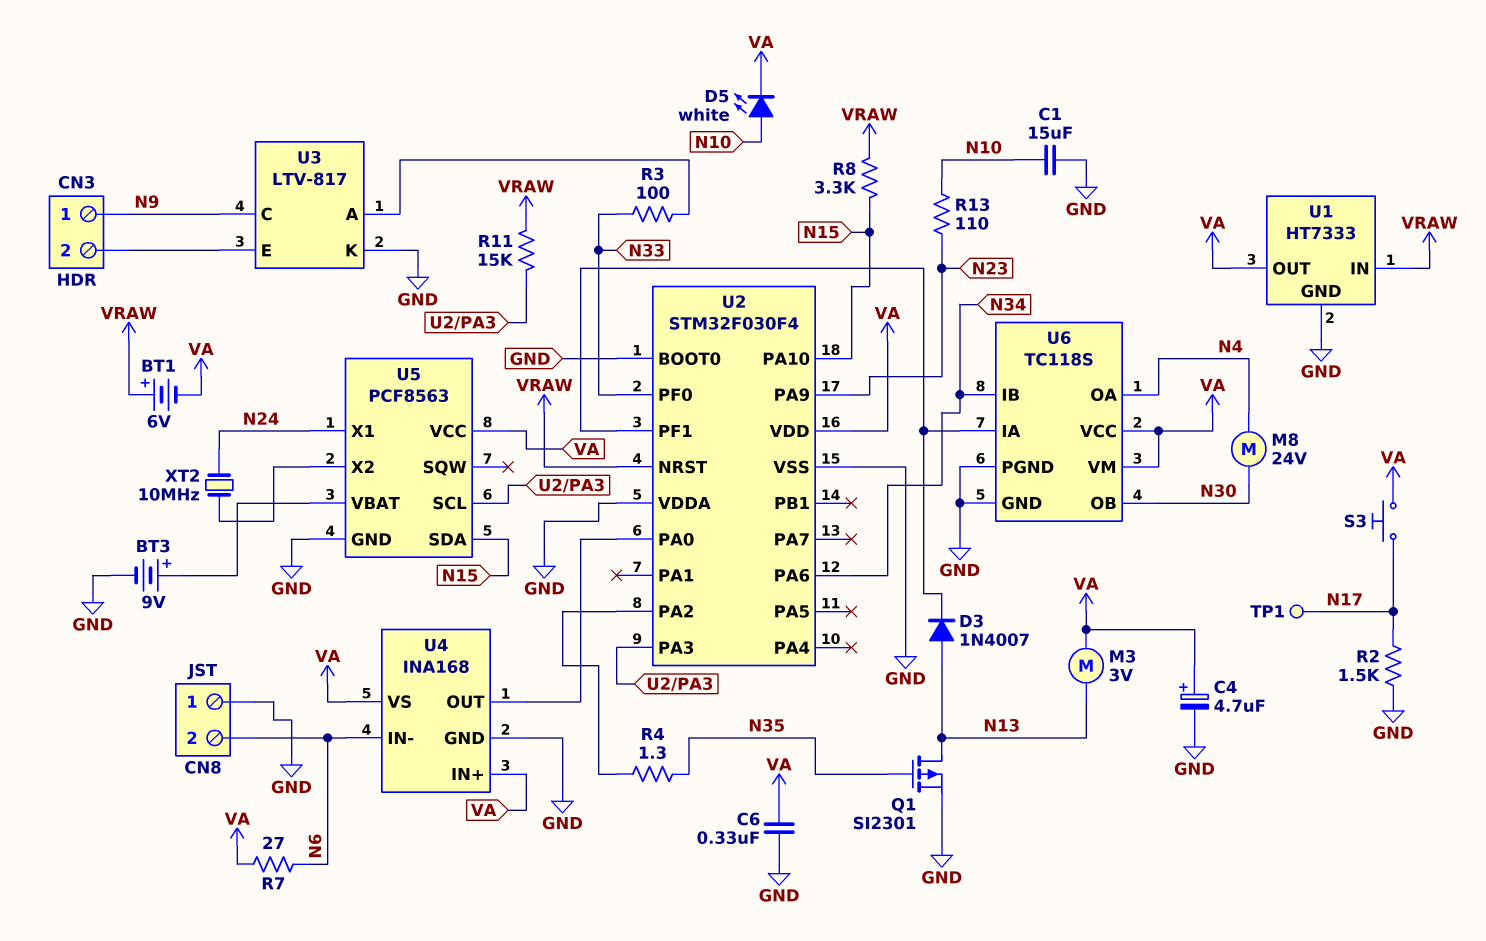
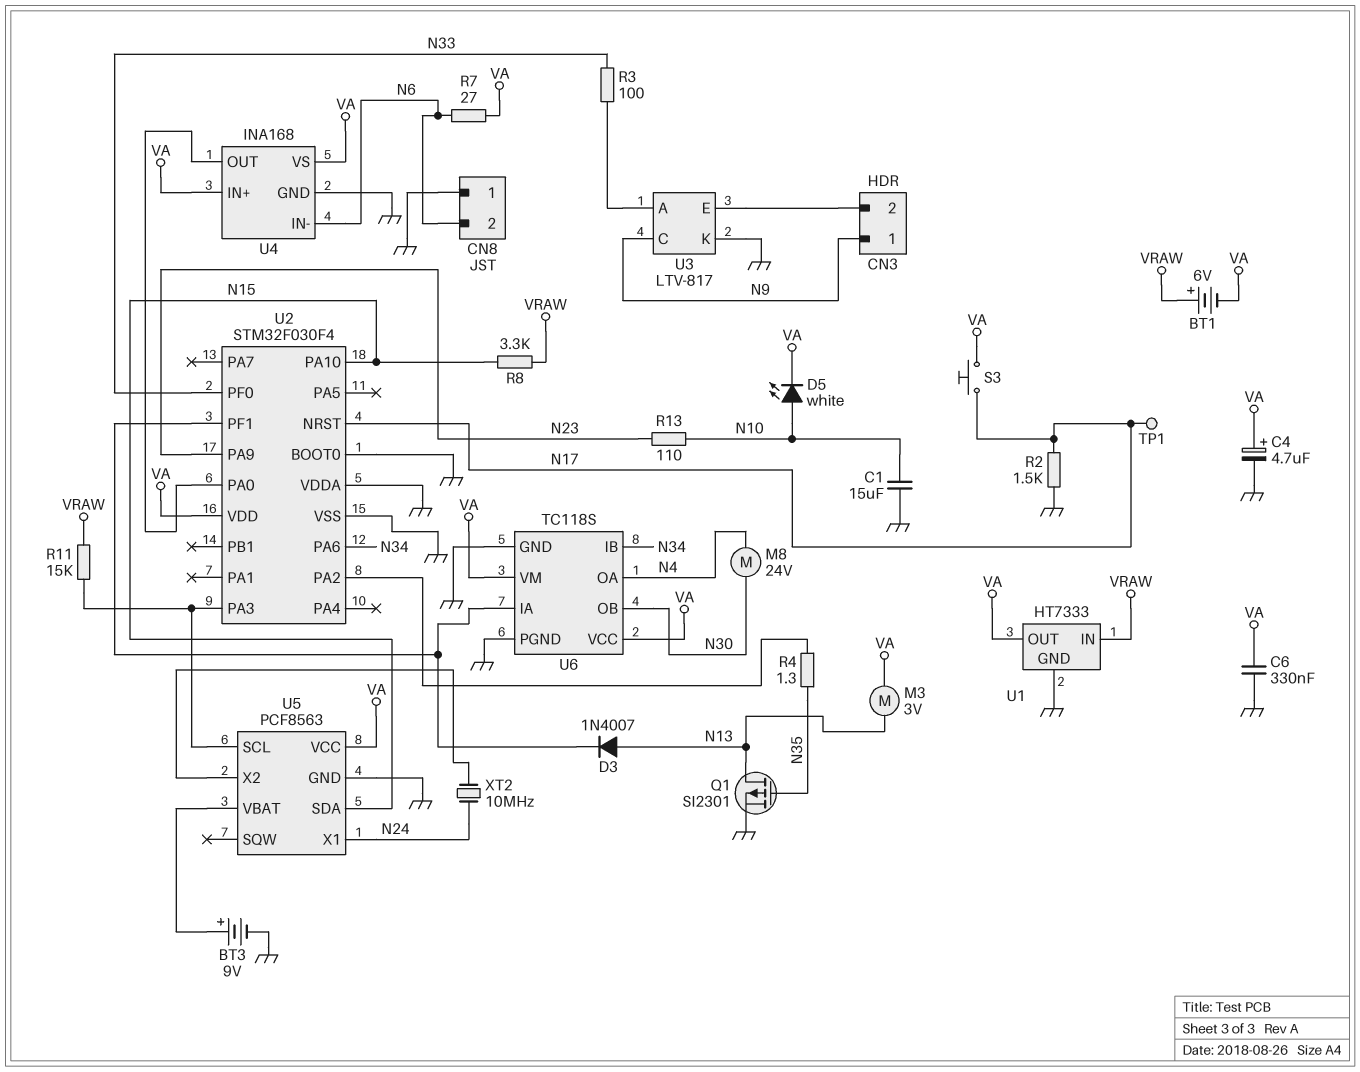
U2 pin NRST: VRAW -> N17

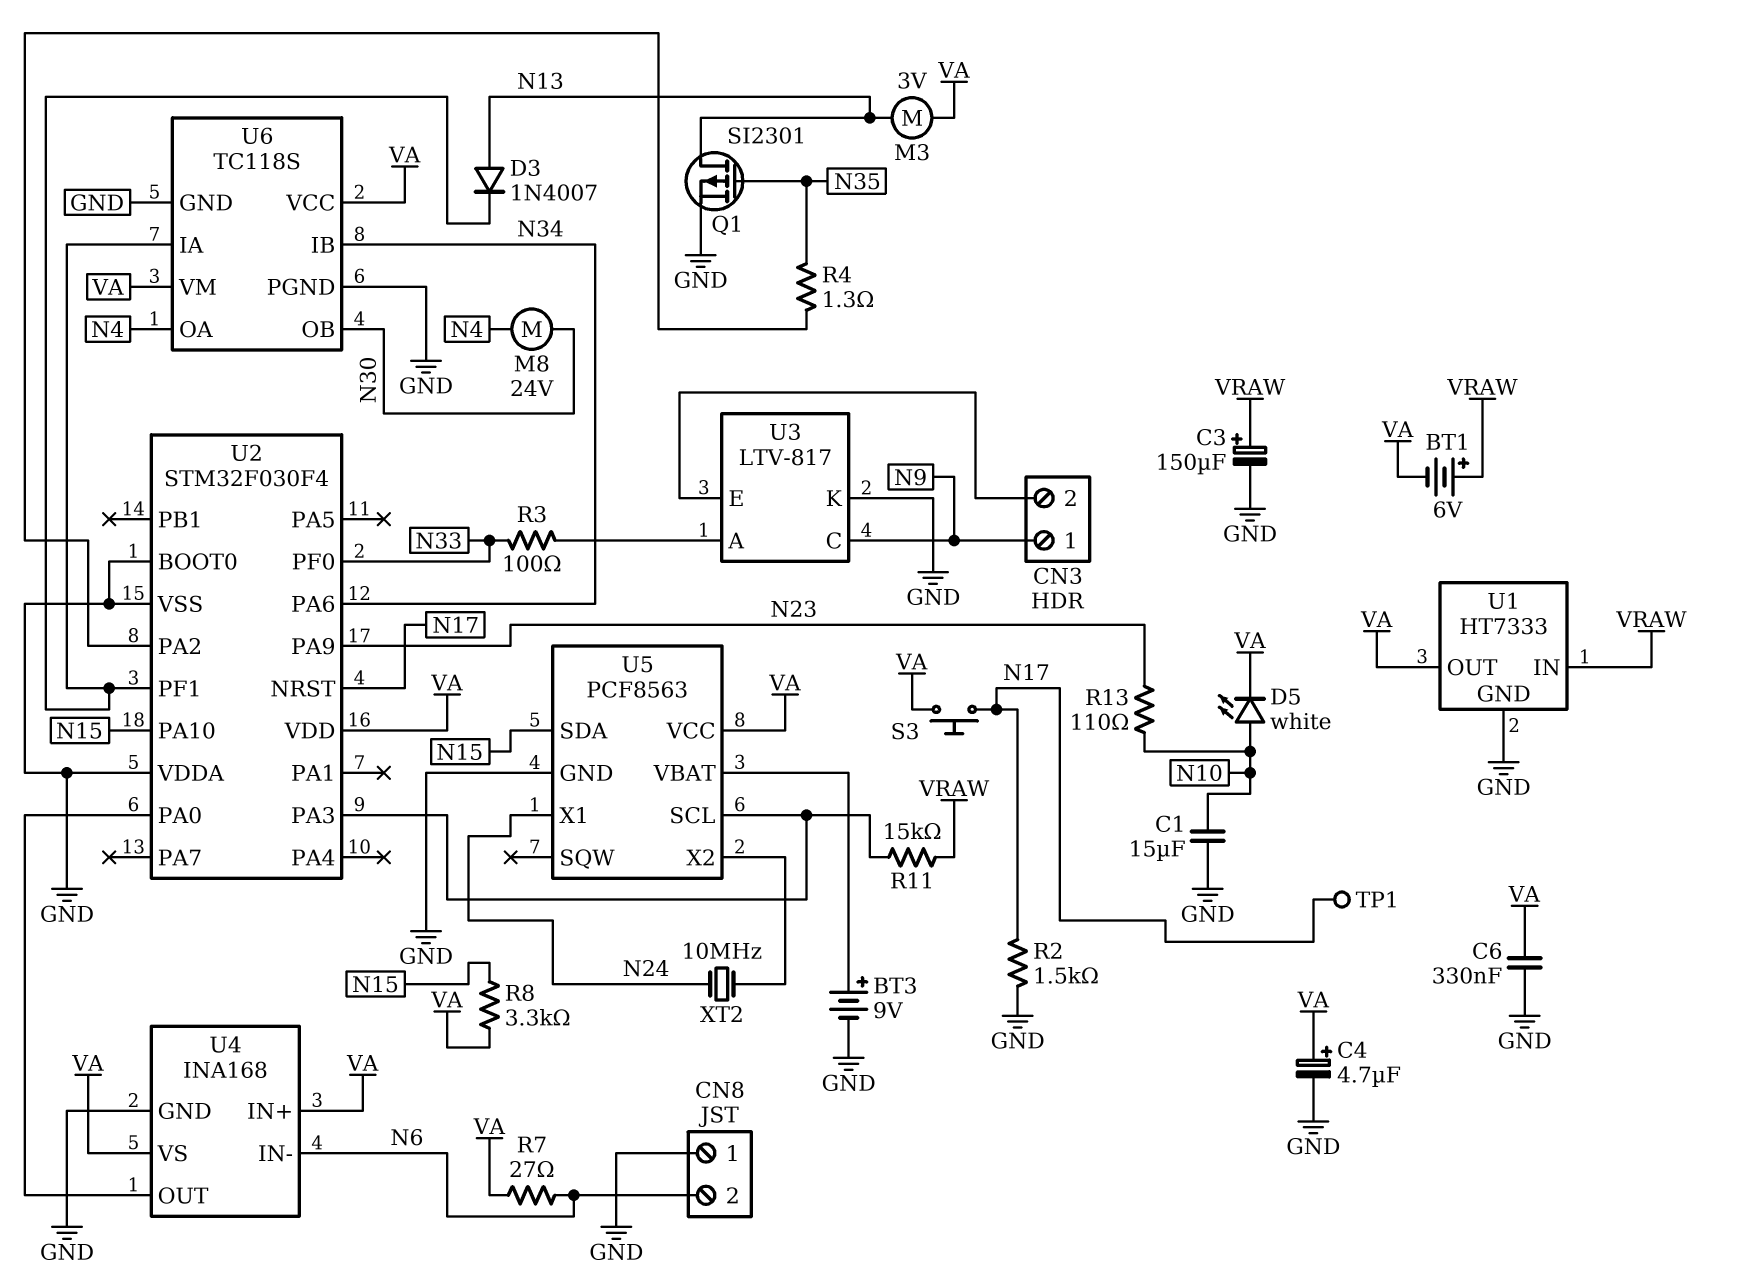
C3: none -> 150uF (plus VRAW, minus GND)
R8: 3.3k (N15, VRAW) -> 3.3k (N15, VA)

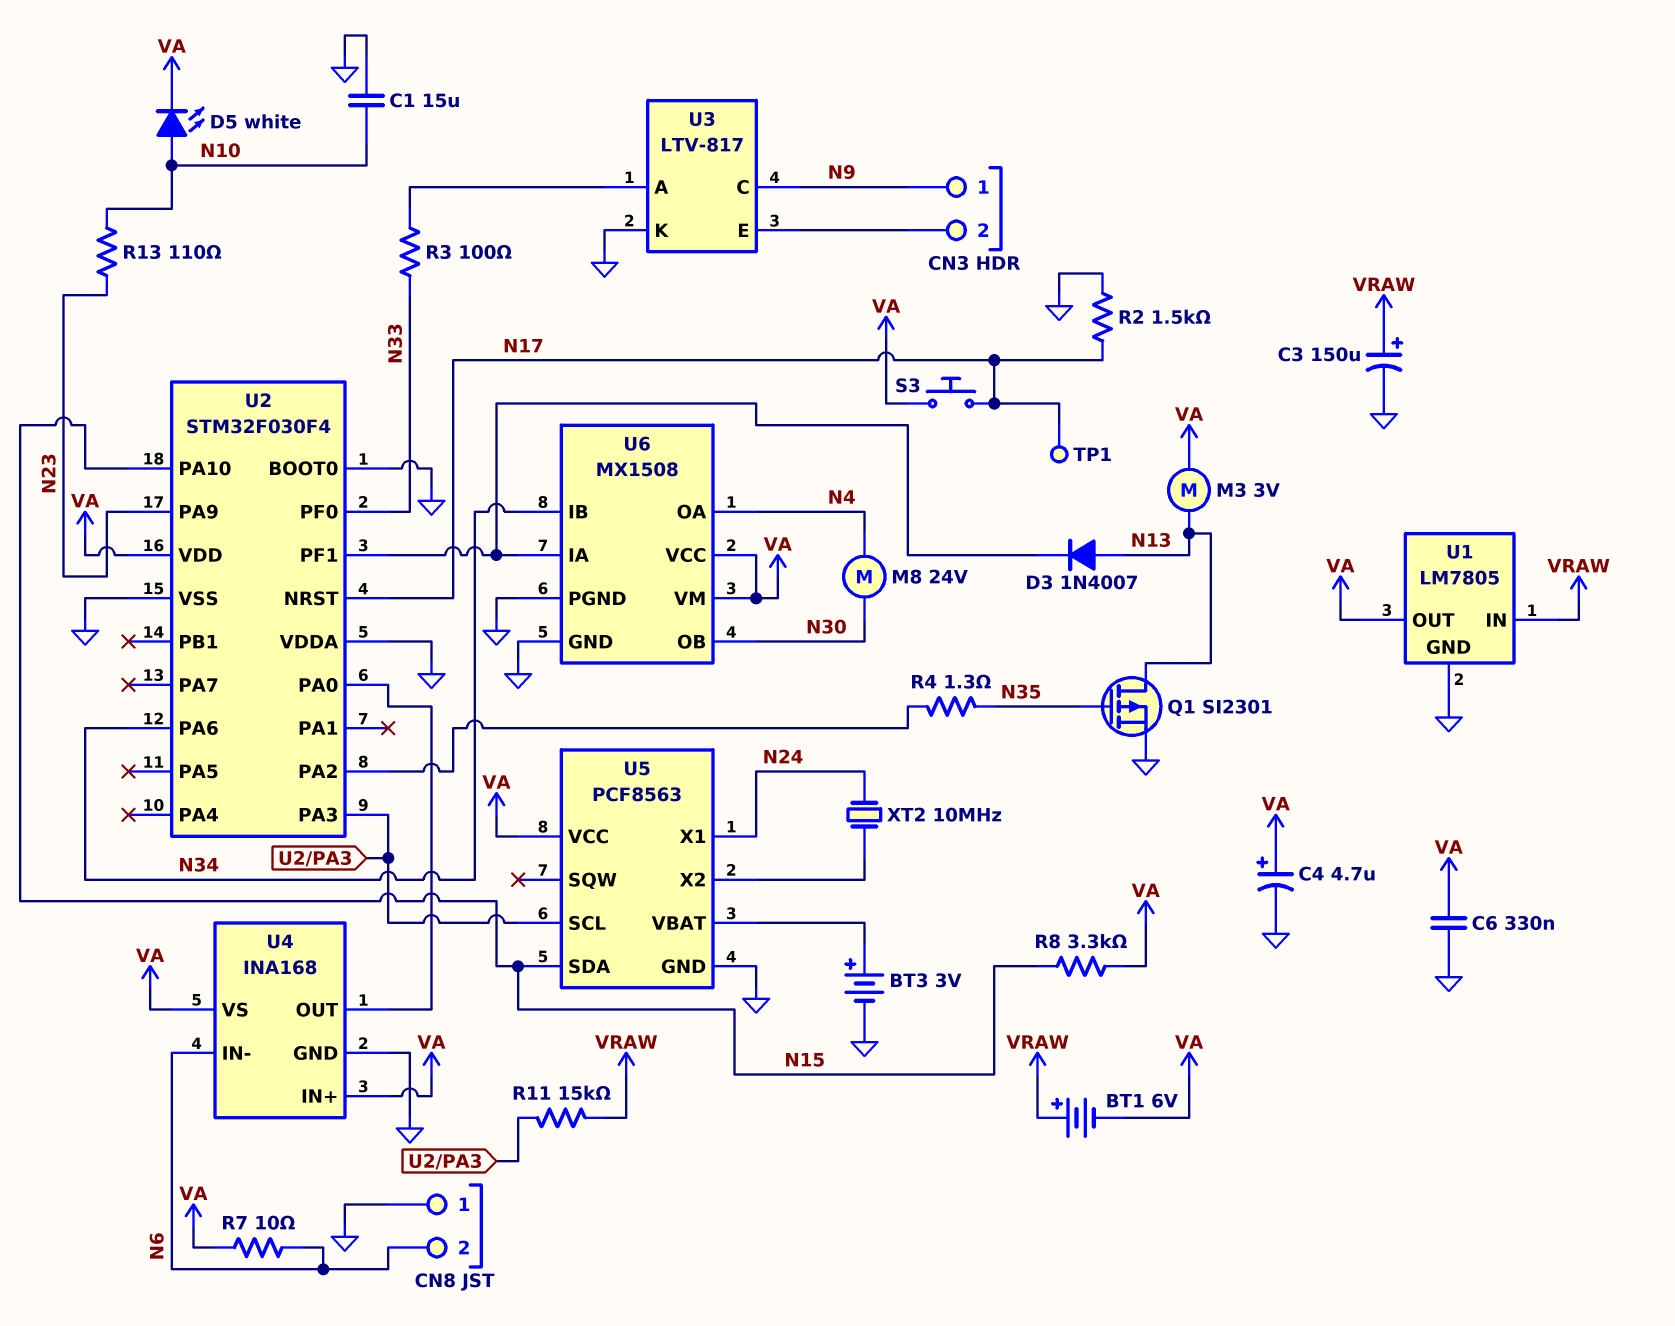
BT3: 9V (plus U5/VBAT, minus GND) -> 3V (plus U5/VBAT, minus GND)
R7: 27 (N6, VA) -> 10 (N6, VA)
U1: HT7333 -> LM7805
U6: TC118S -> MX1508

